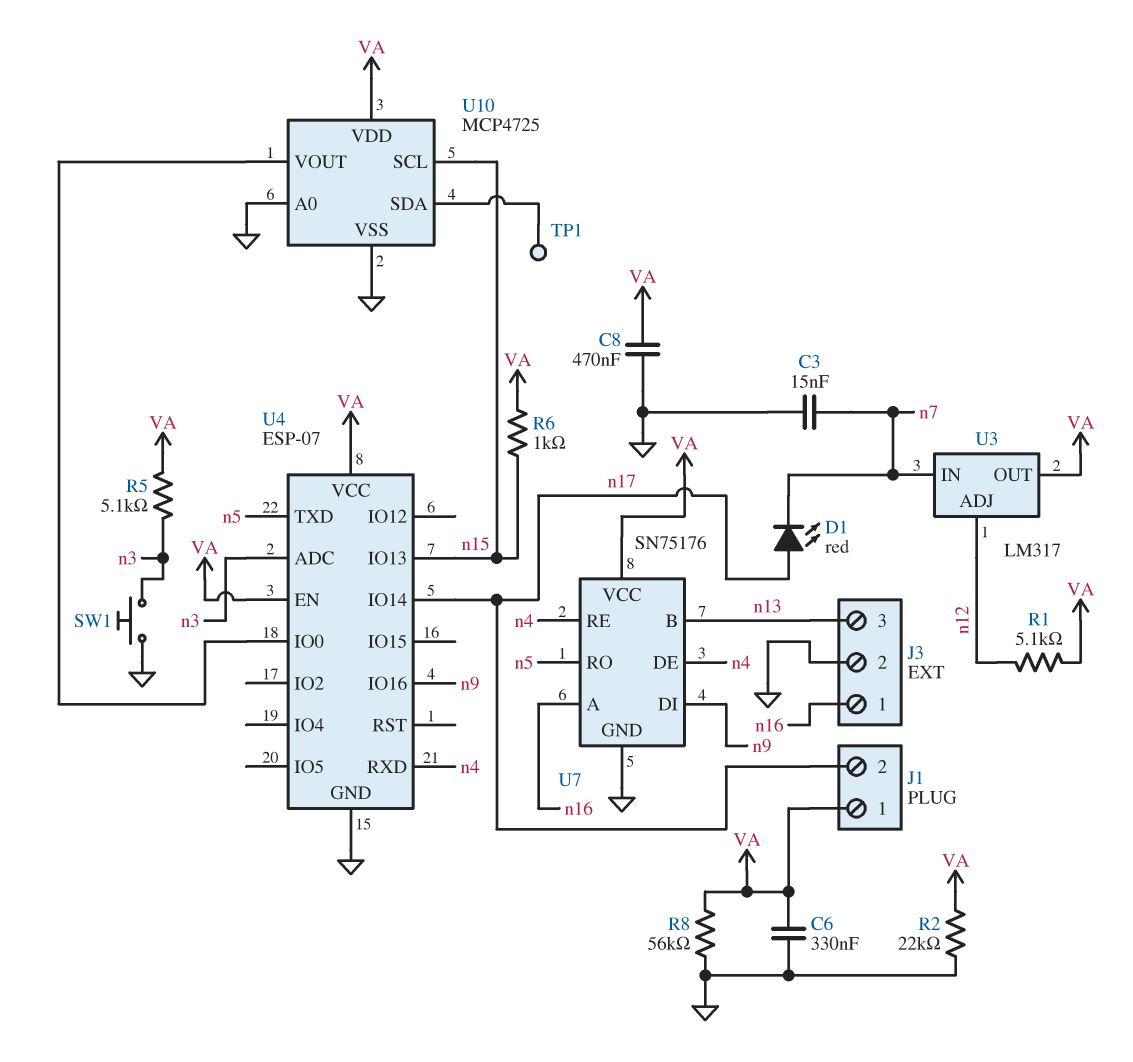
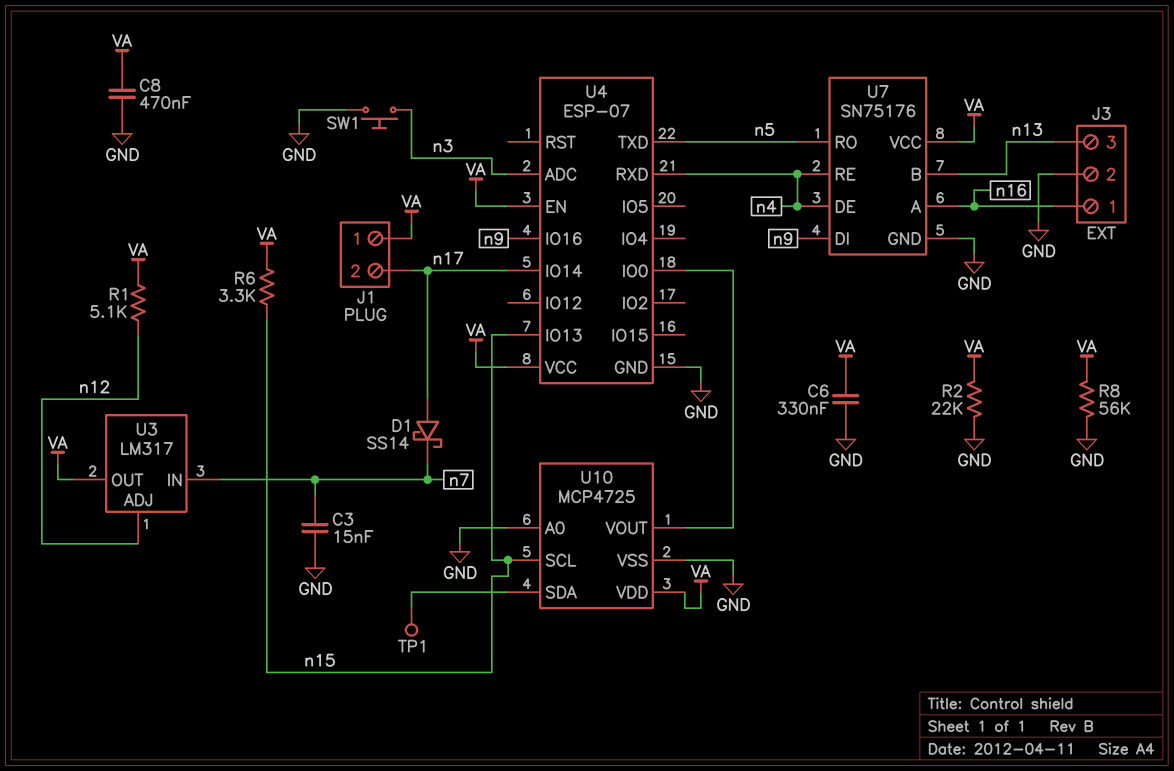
D1: LED red (A n17, K n7) -> schottky SS14 (A n17, K n7)
R5: 5.1k (VA, n3) -> none
R6: 1k (VA, n15) -> 3.3k (VA, n15)

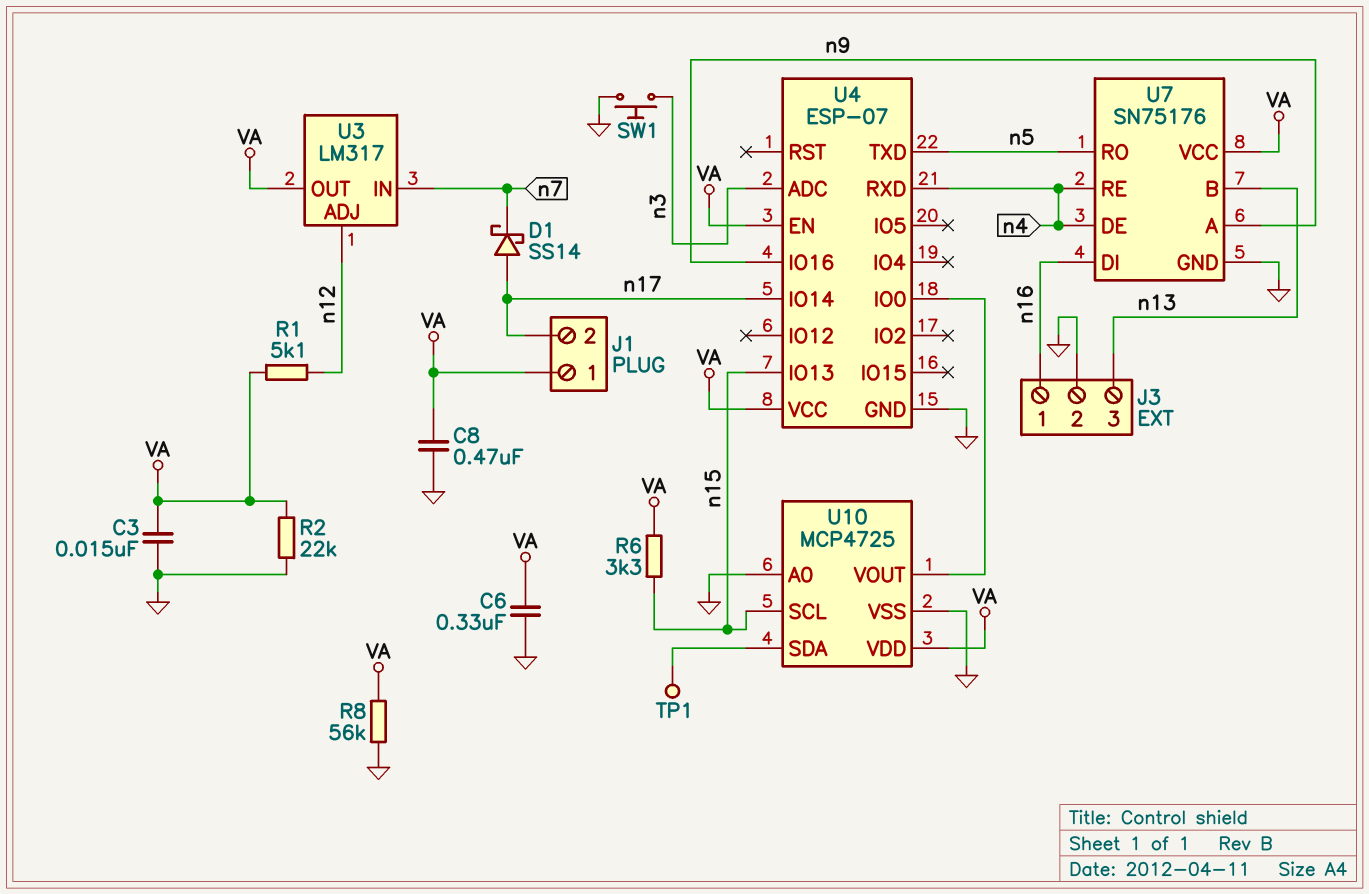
C3: 15nF (GND, n7) -> 15nF (GND, VA)
U7 pin A: n16 -> n9
U7 pin DI: n9 -> n16

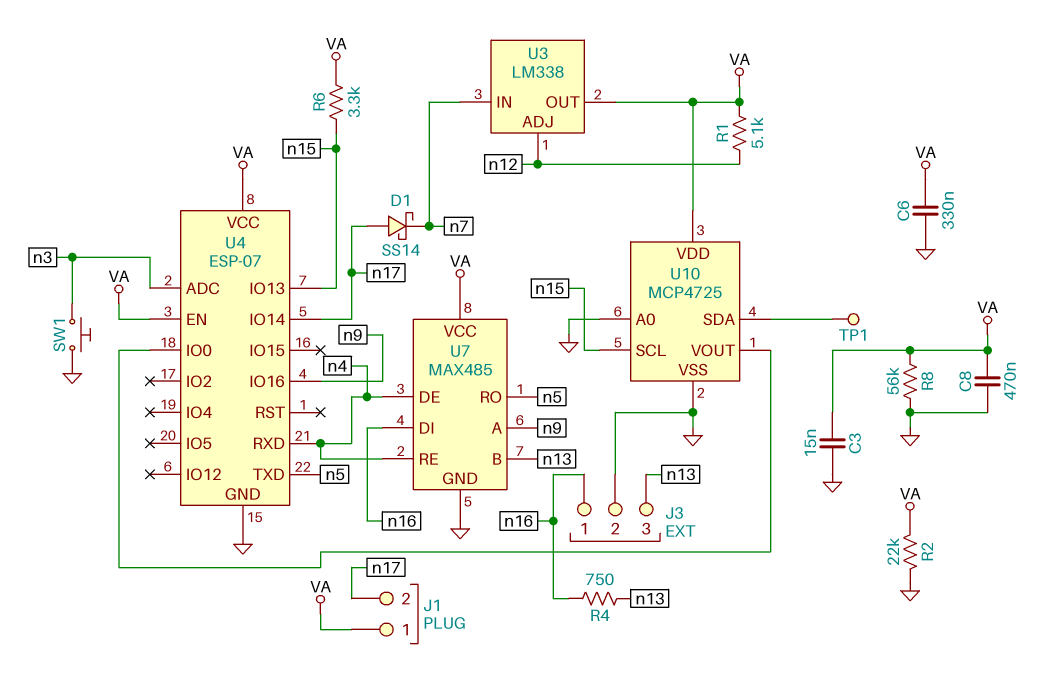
R4: none -> 750 (n13, n16)
U3: LM317 -> LM338
U7: SN75176 -> MAX485

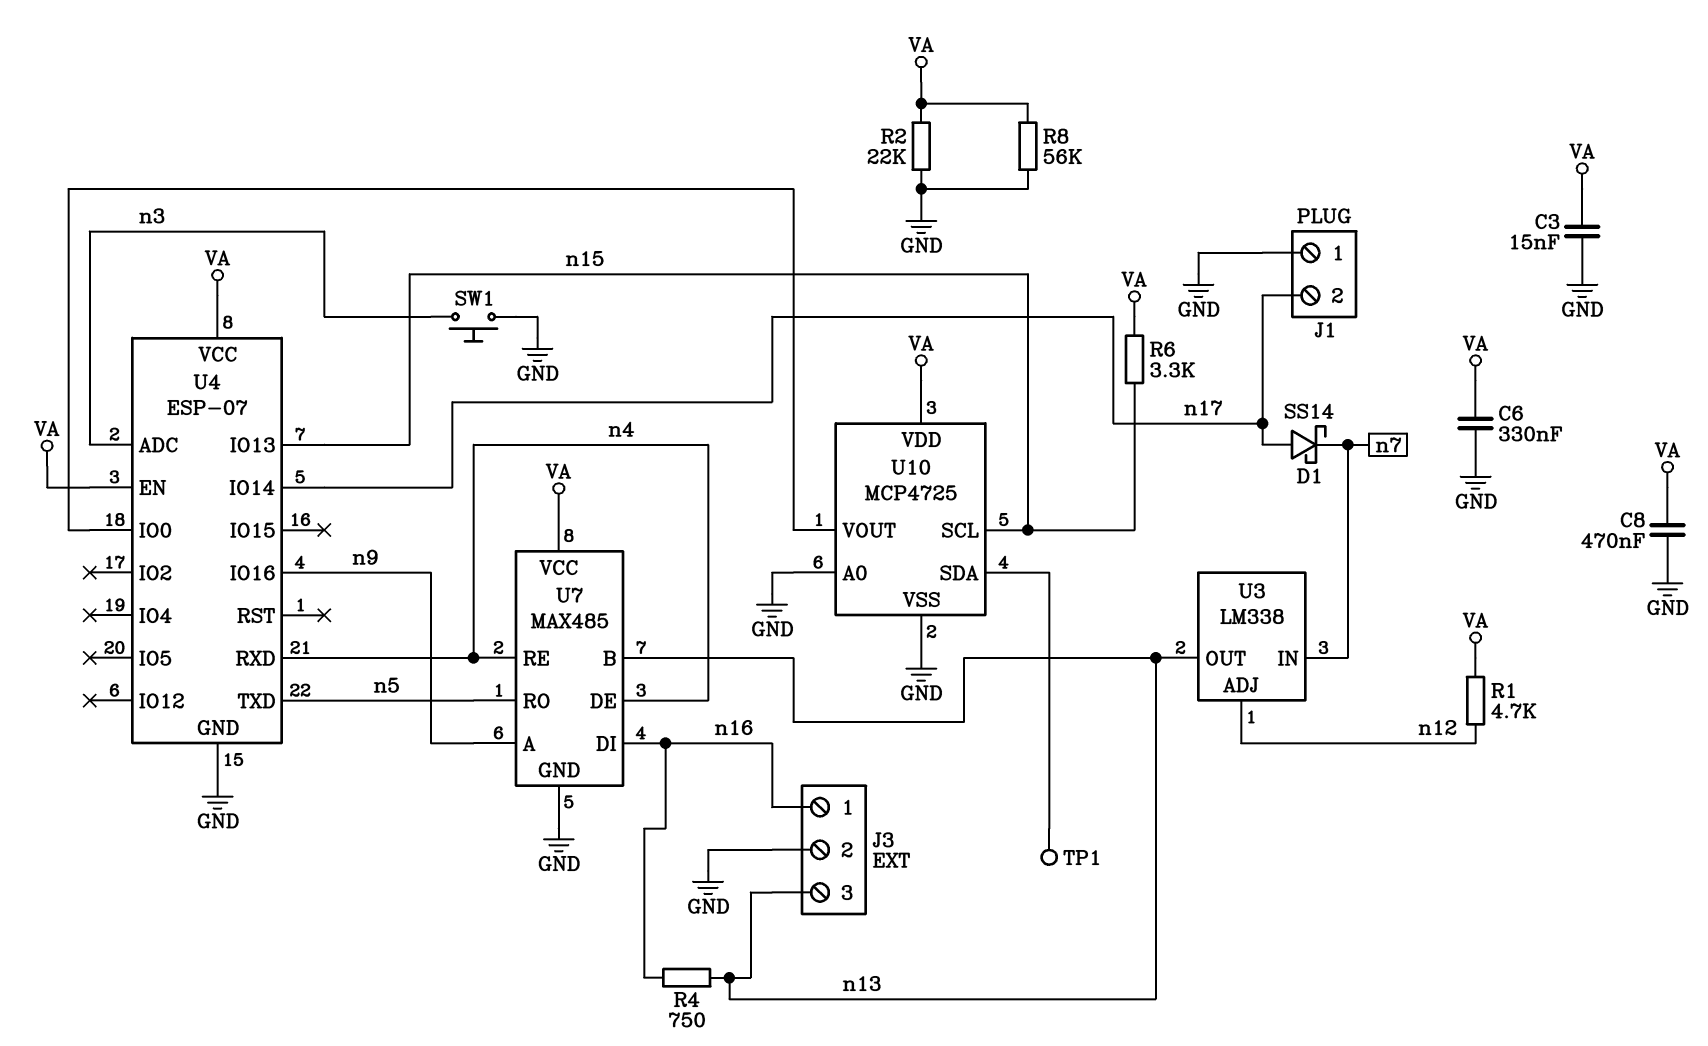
J1 pin 1: VA -> GND
R1: 5.1k (VA, n12) -> 4.7k (VA, n12)
U3 pin OUT: VA -> n13

